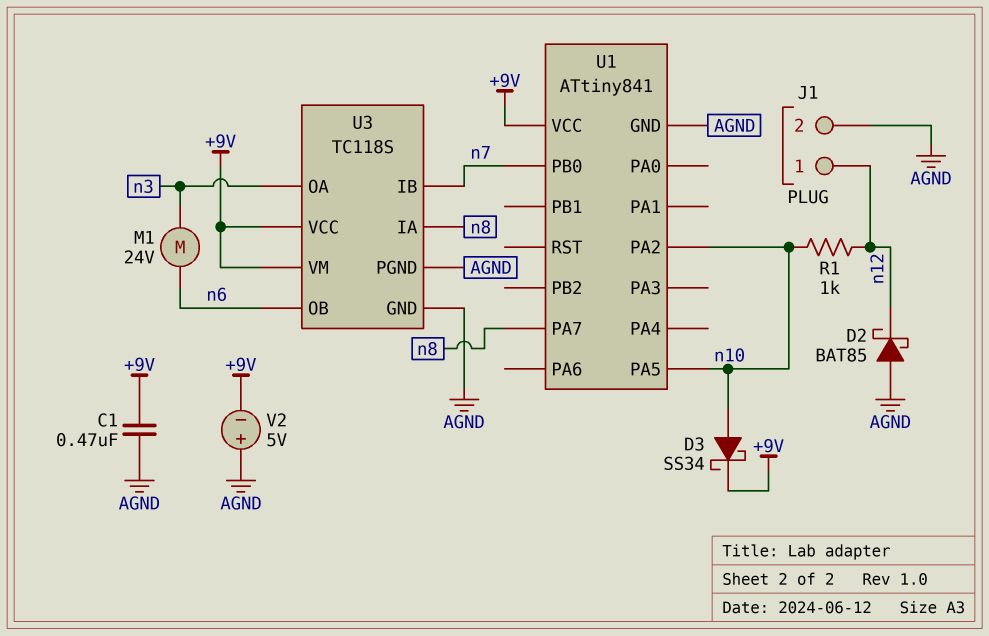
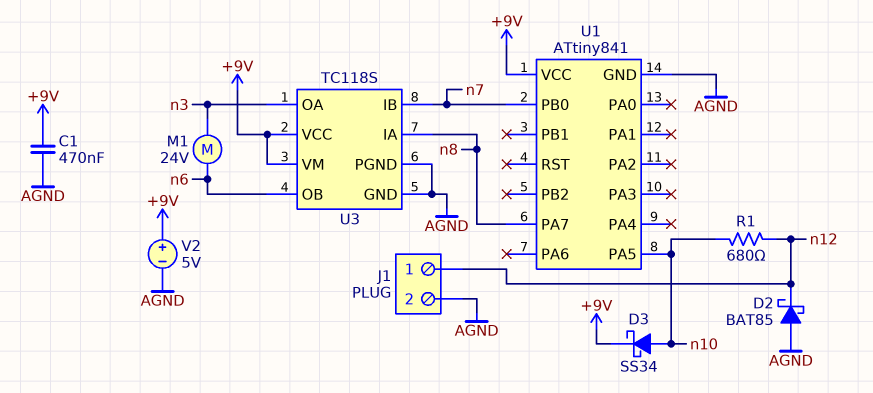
R1: 1k (n10, n12) -> 680 (n10, n12)
U1 pin PA2: n10 -> none
V2: 5V (plus AGND, minus +9V) -> 5V (plus +9V, minus AGND)

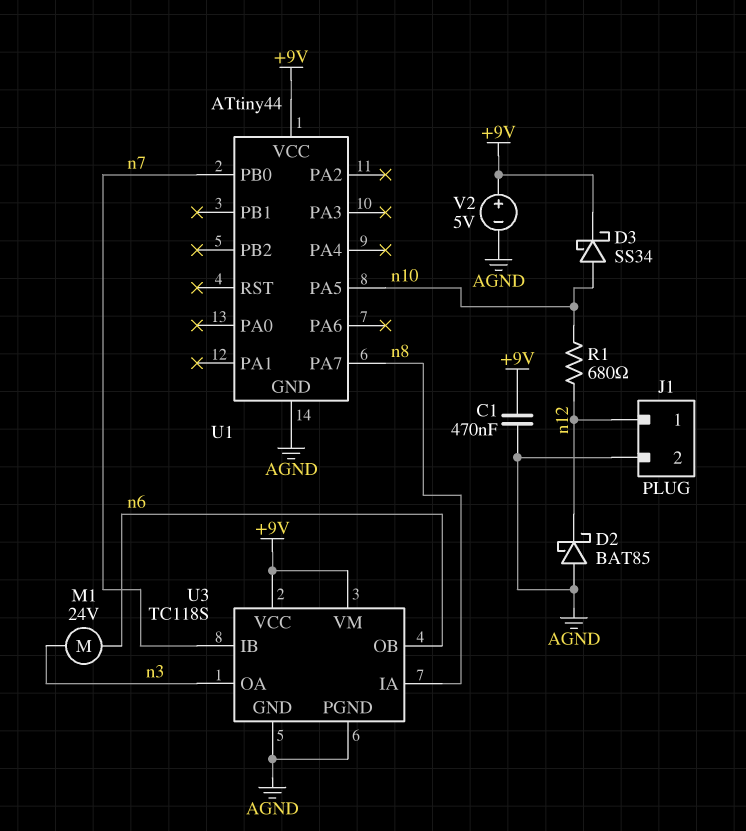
U1: ATtiny841 -> ATtiny44

